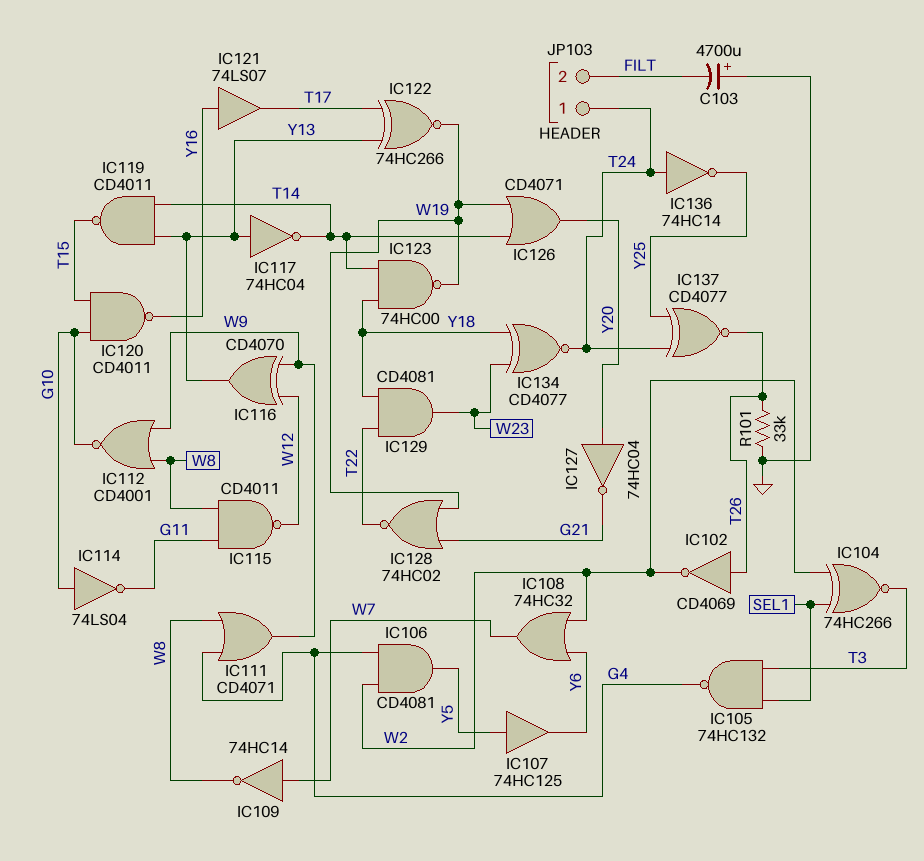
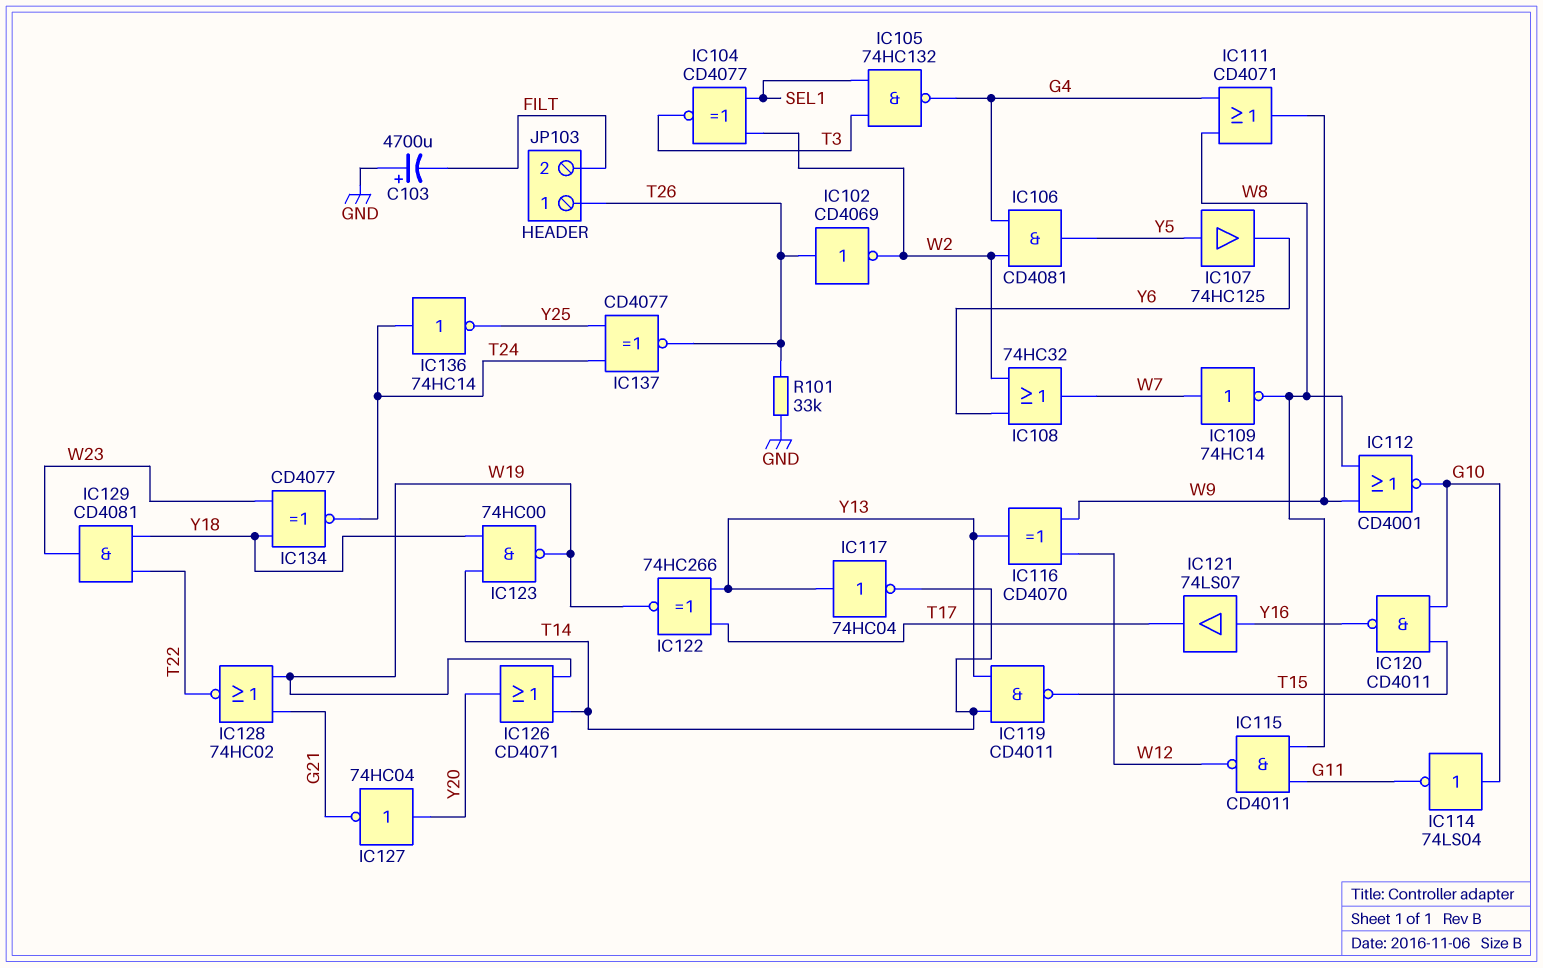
IC104: XNOR 74HC266 (in SEL1, in W2, out T3) -> XNOR CD4077 (in SEL1, in W2, out T3)
JP103 pin 1: T24 -> T26

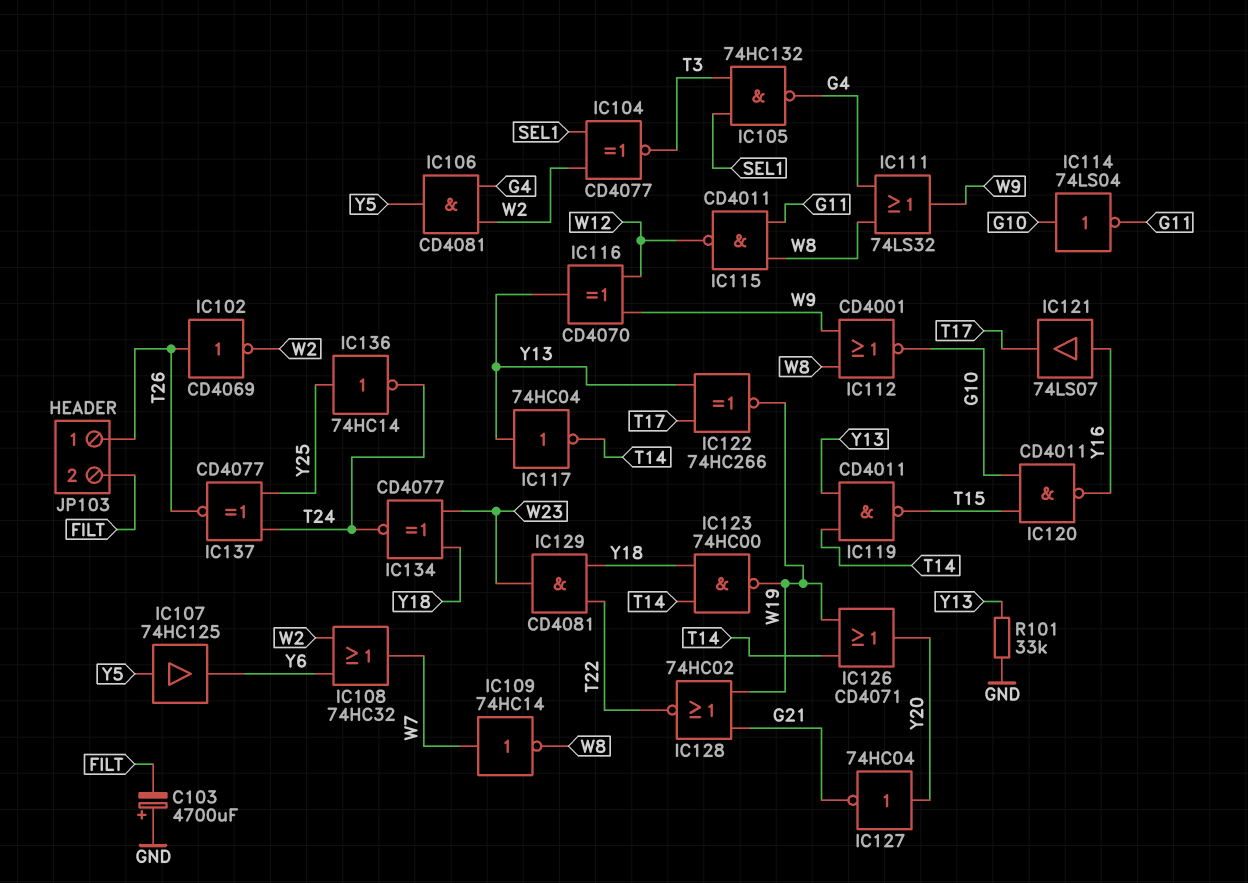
IC111: OR CD4071 (in G4, in W8, out W9) -> OR 74LS32 (in G4, in W8, out W9)
IC136: NOT 74HC14 (in T24, out Y25) -> NOT 74HC14 (in Y25, out T24)
R101: 33k (GND, T26) -> 33k (GND, Y13)

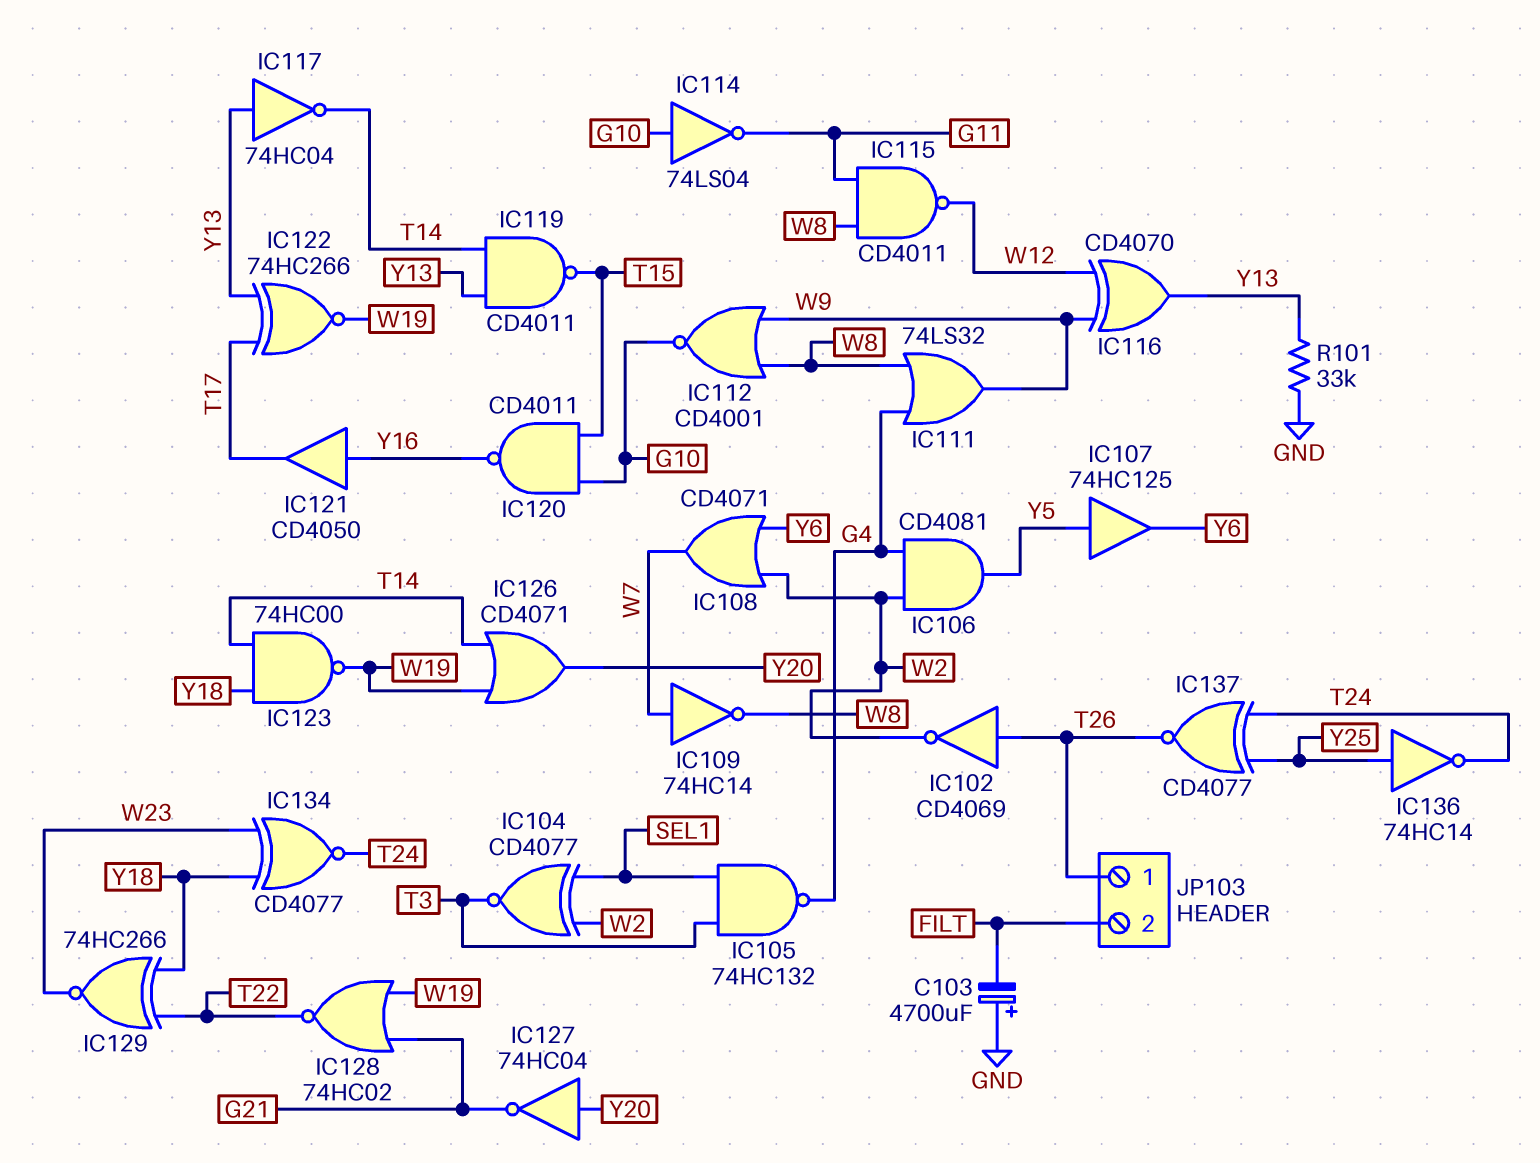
IC108: OR 74HC32 (in W2, in Y6, out W7) -> OR CD4071 (in W2, in Y6, out W7)
IC121: buffer 74LS07 (in Y16, out T17) -> buffer CD4050 (in Y16, out T17)
IC129: AND CD4081 (in T22, in Y18, out W23) -> XNOR 74HC266 (in T22, in Y18, out W23)

